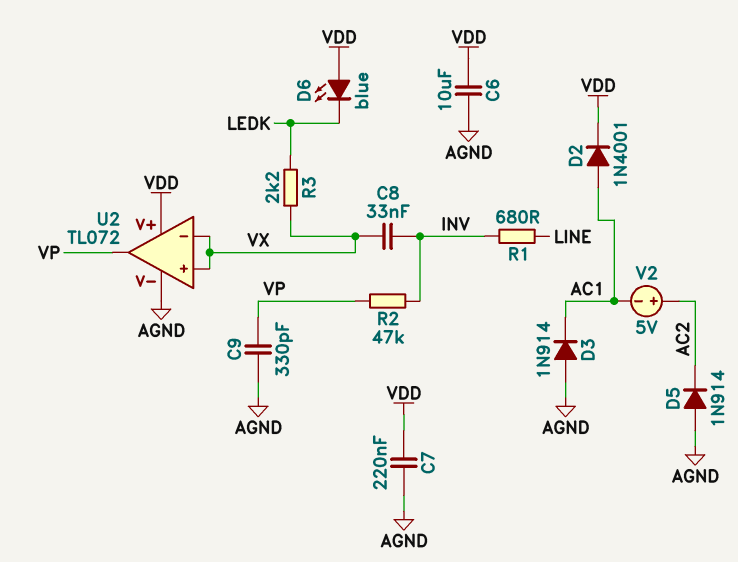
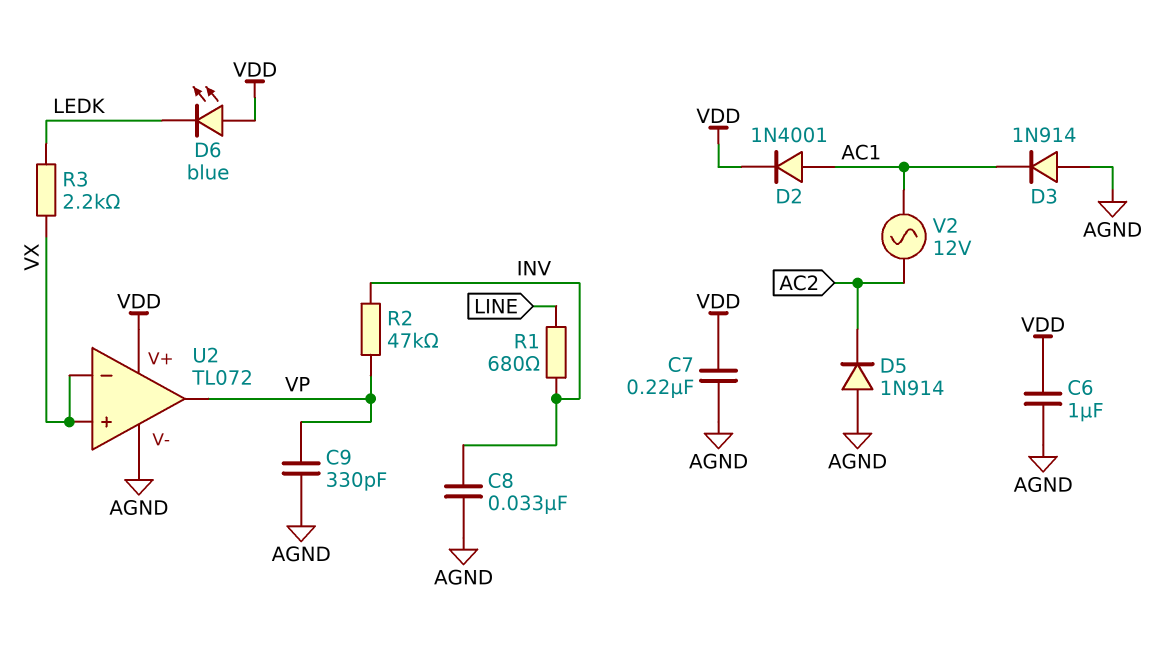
C6: 10uF (AGND, VDD) -> 1uF (AGND, VDD)
C8: 33nF (INV, VX) -> 33nF (AGND, INV)
V2: 5V (plus AC2, minus AC1) -> AC 12V (AC1, AC2)

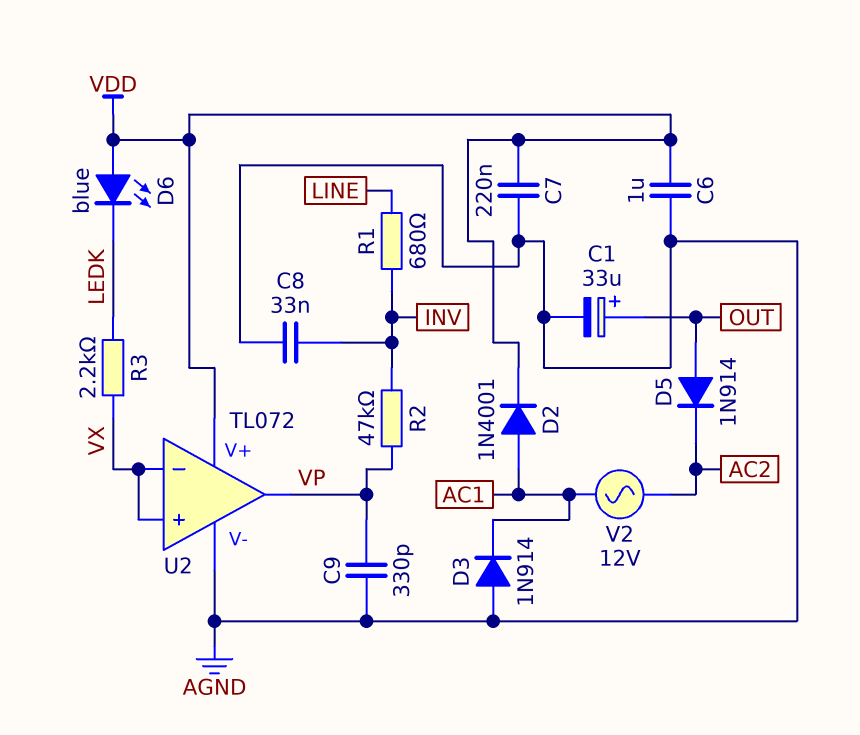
C1: none -> 33uF (plus OUT, minus AGND)
D5: diode 1N914 (A AGND, K AC2) -> diode 1N914 (A OUT, K AC2)

